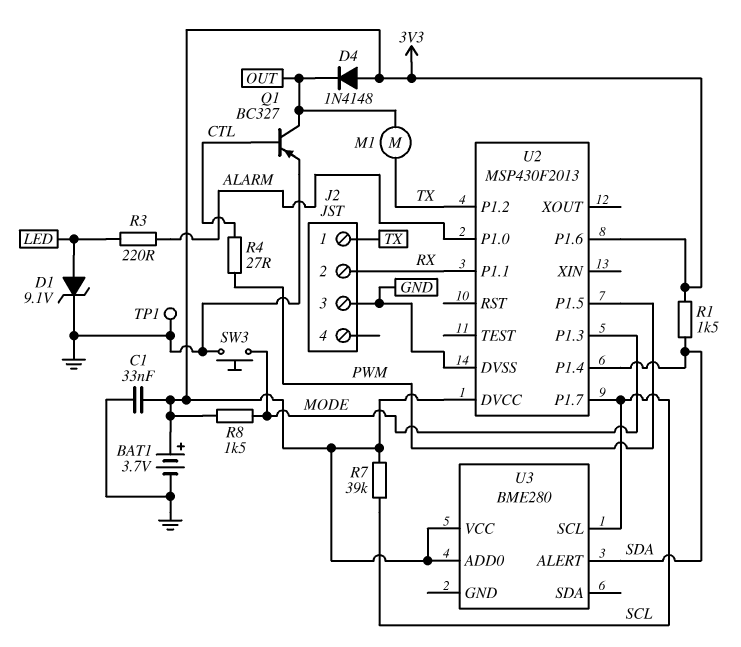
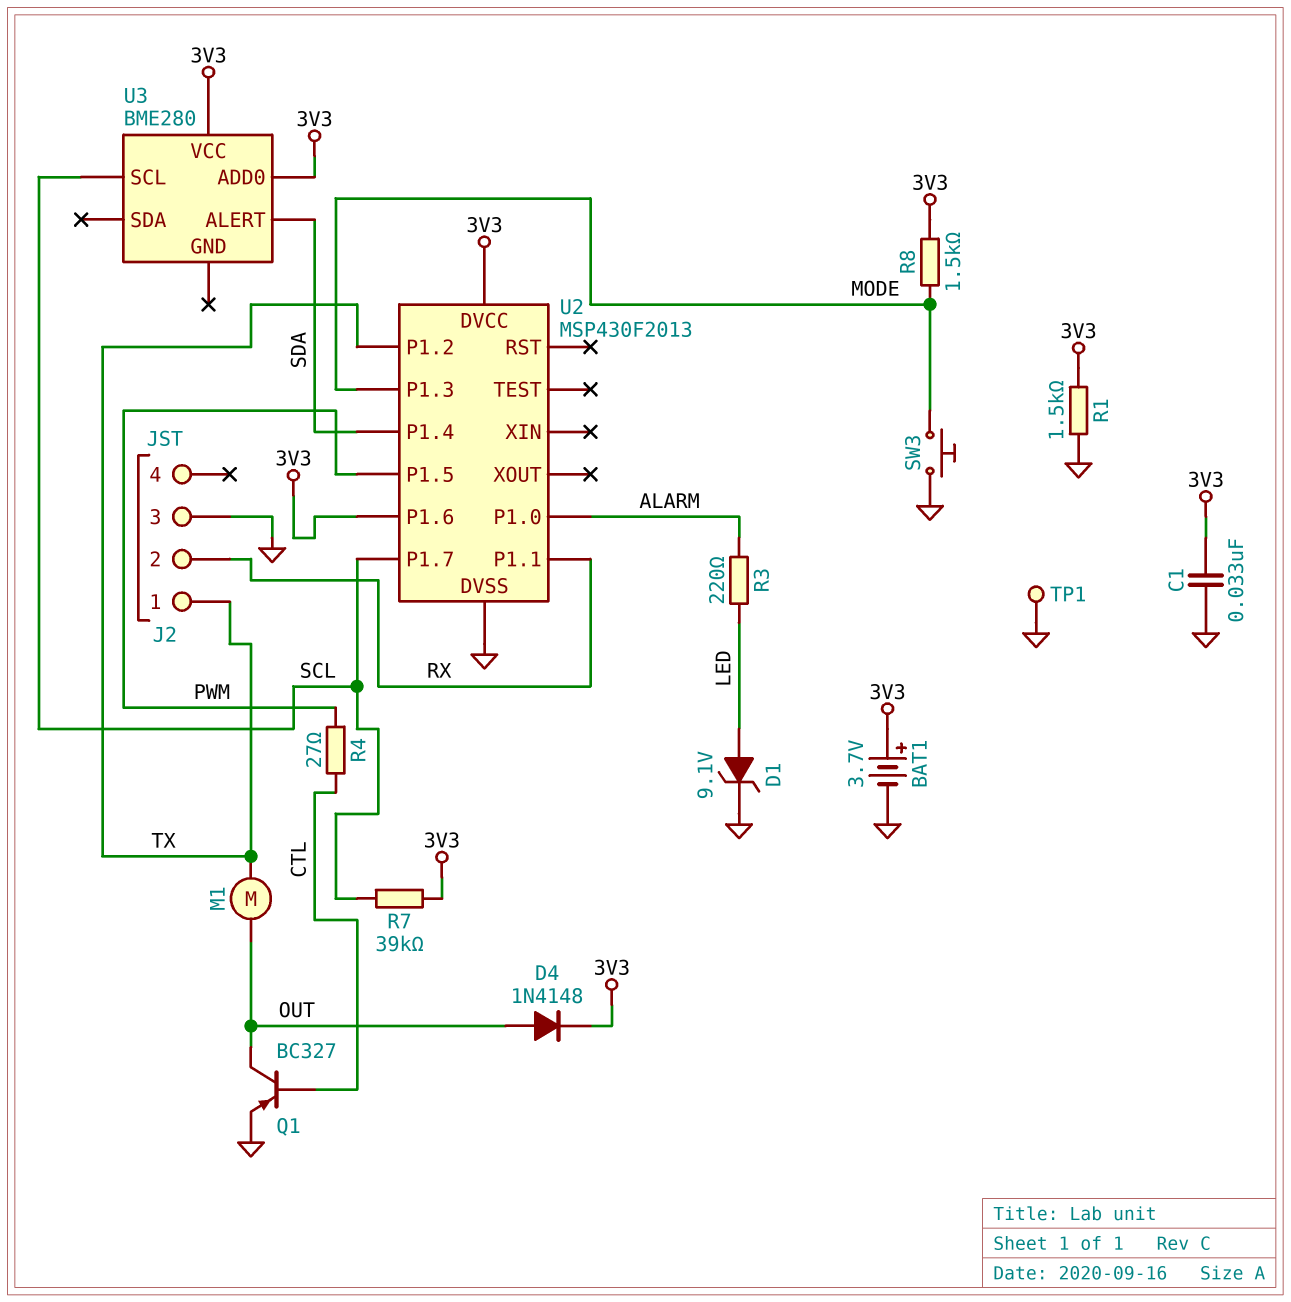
D4: diode 1N4148 (A 3V3, K OUT) -> diode 1N4148 (A OUT, K 3V3)
R1: 1.5k (3V3, SDA) -> 1.5k (3V3, GND)

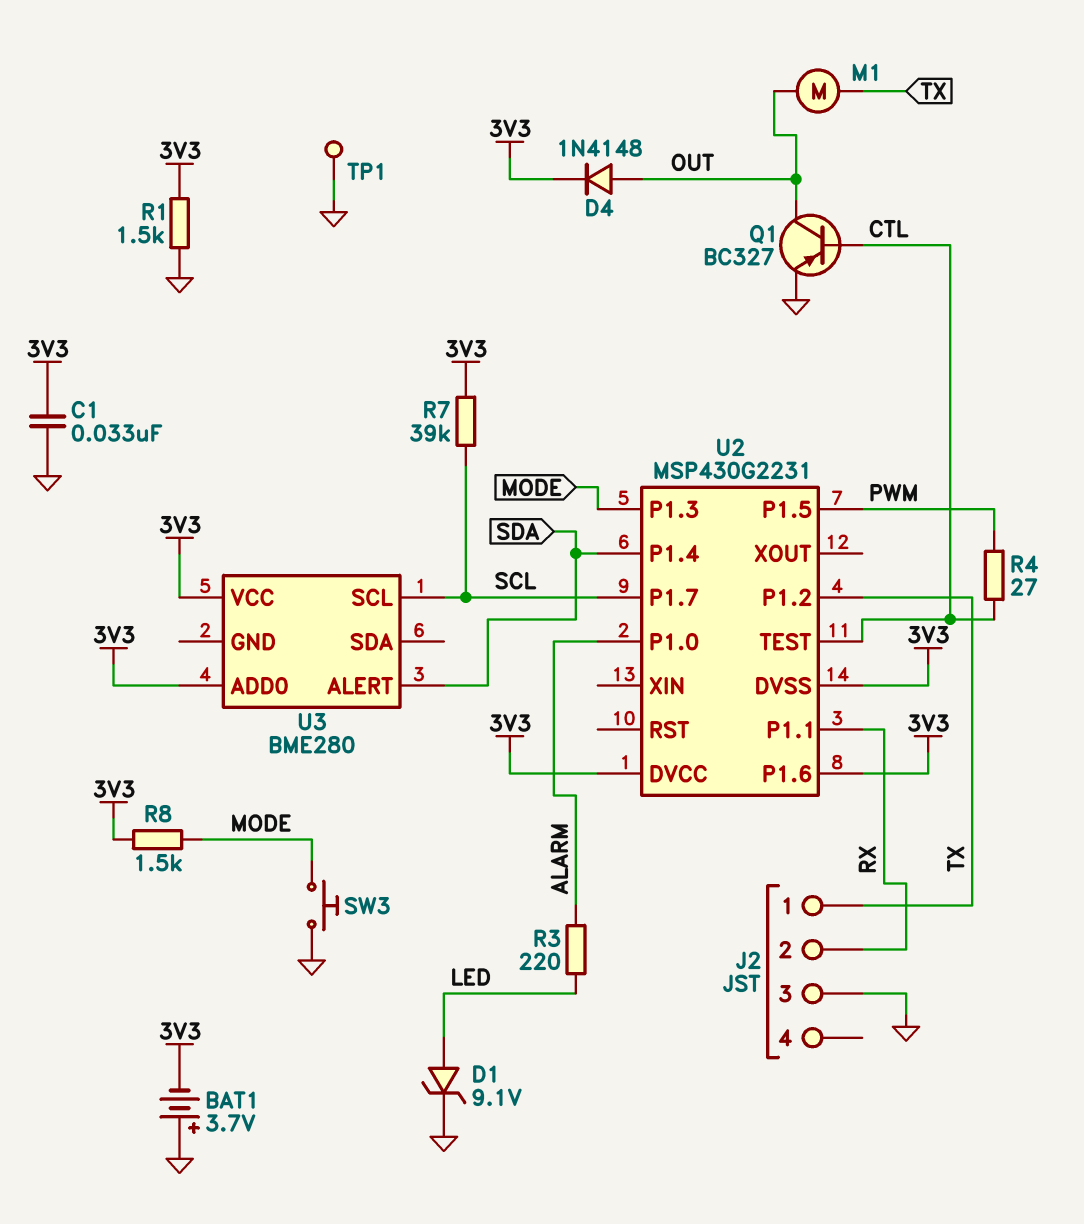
BAT1: 3.7V (plus 3V3, minus GND) -> 3.7V (plus GND, minus 3V3)
U2: MSP430F2013 -> MSP430G2231
U2 pin DVSS: GND -> 3V3
U2 pin TEST: none -> CTL

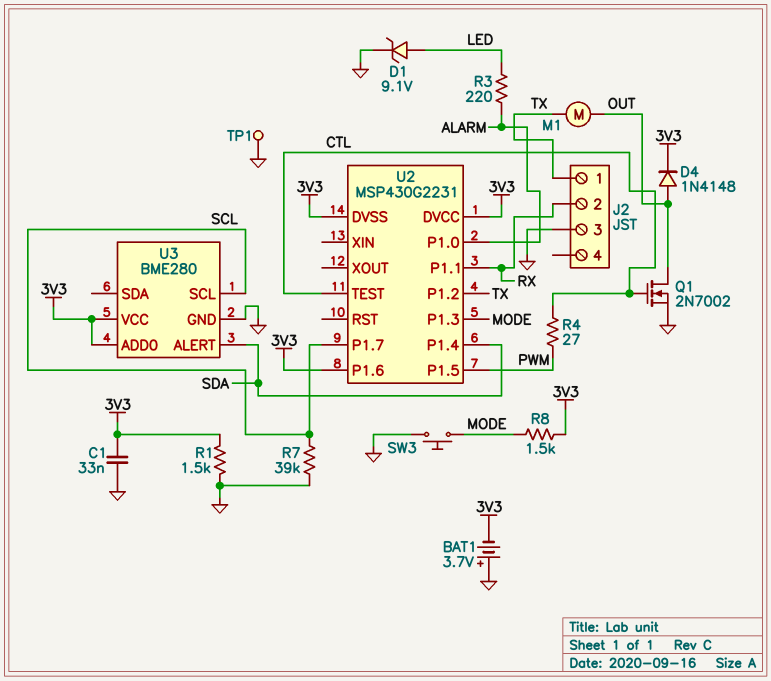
Q1: PNP BC327 (B CTL, C OUT, E GND) -> NMOS 2N7002 (G CTL, D OUT, S GND)
R7: 39k (3V3, SCL) -> 39k (GND, SCL)
U3 pin GND: none -> GND

